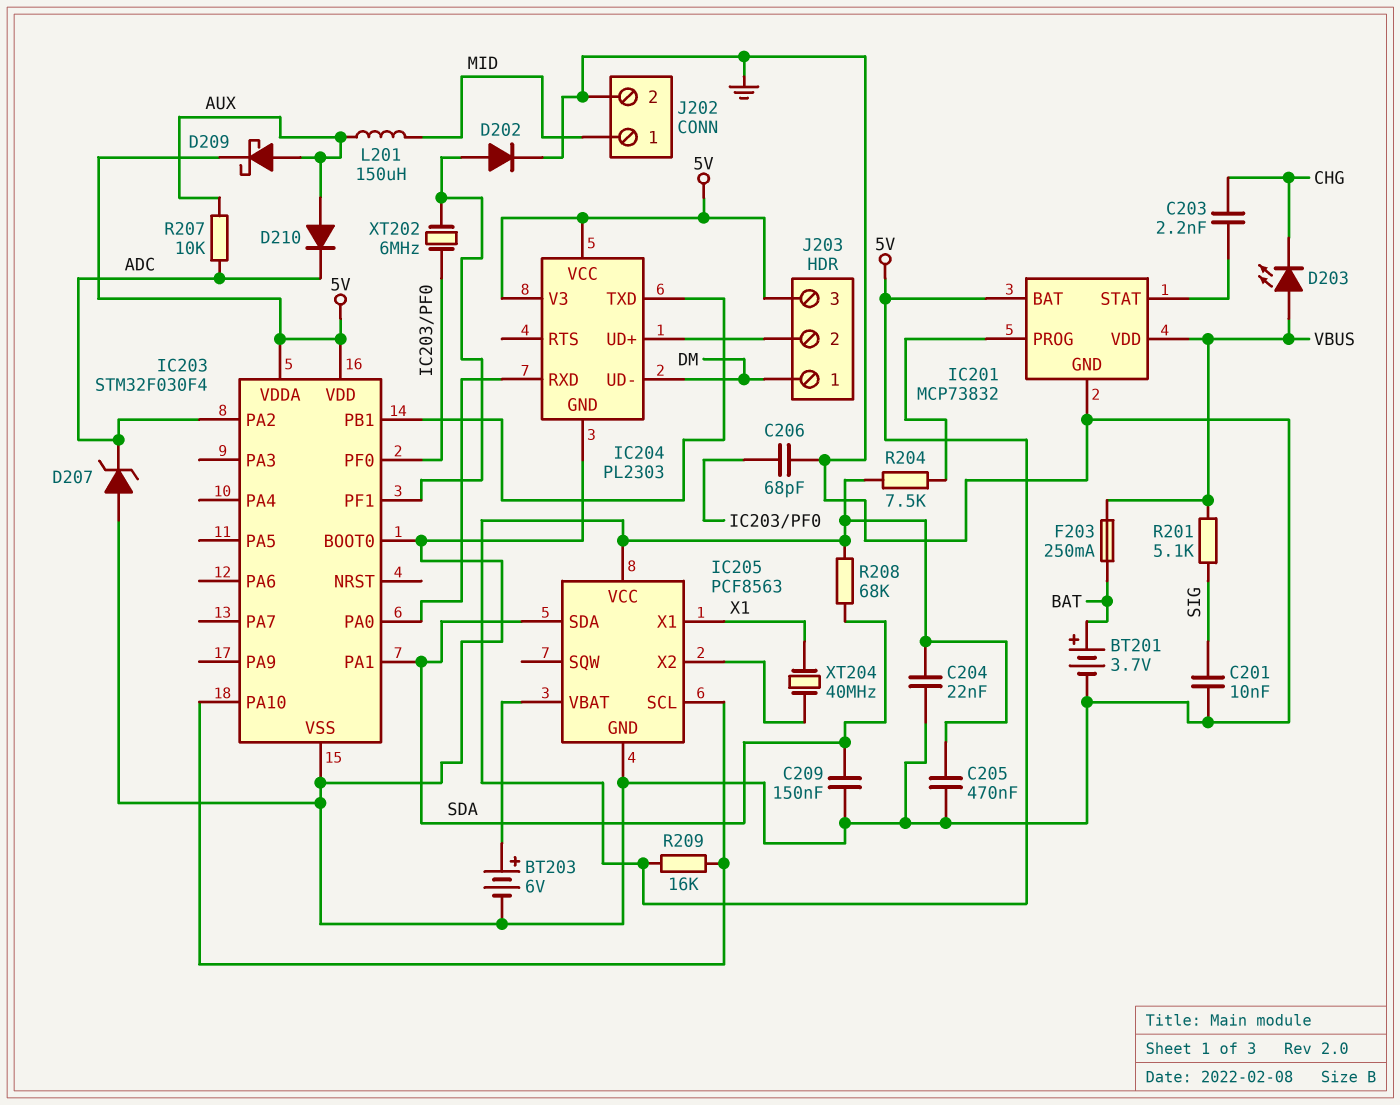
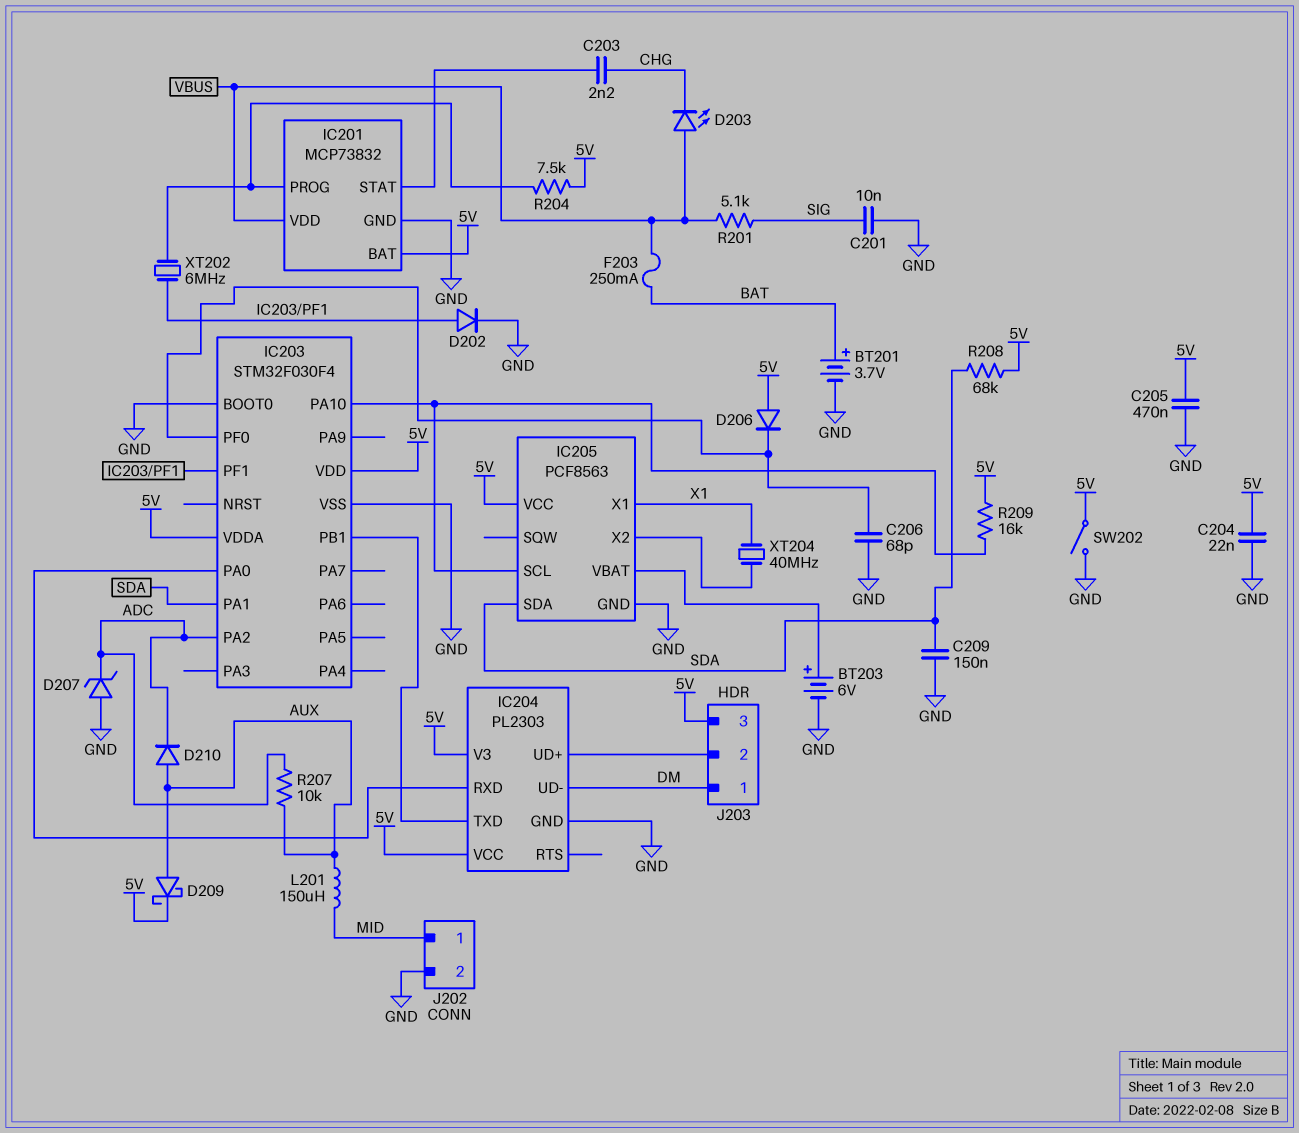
D206: none -> diode (A 5V, K IC203/PF0)
SW202: none -> switch (5V, GND)
XT202: 6MHz (IC203/PF0, IC203/PF1) -> 6MHz (IC201/PROG, IC203/PF1)

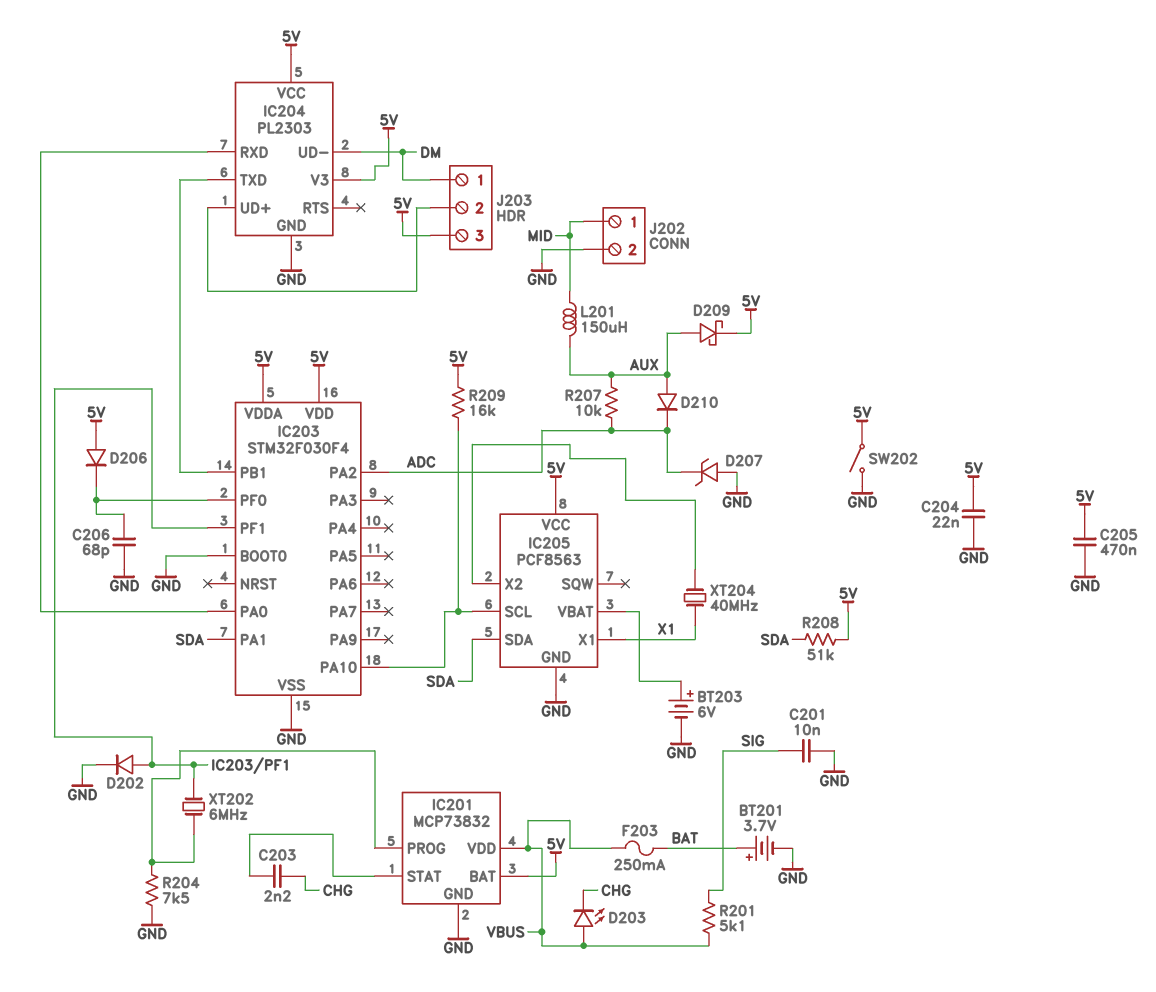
C209: 150nF (GND, SDA) -> none
R204: 7.5k (5V, IC201/PROG) -> 7.5k (GND, IC201/PROG)
R208: 68k (5V, SDA) -> 51k (5V, SDA)

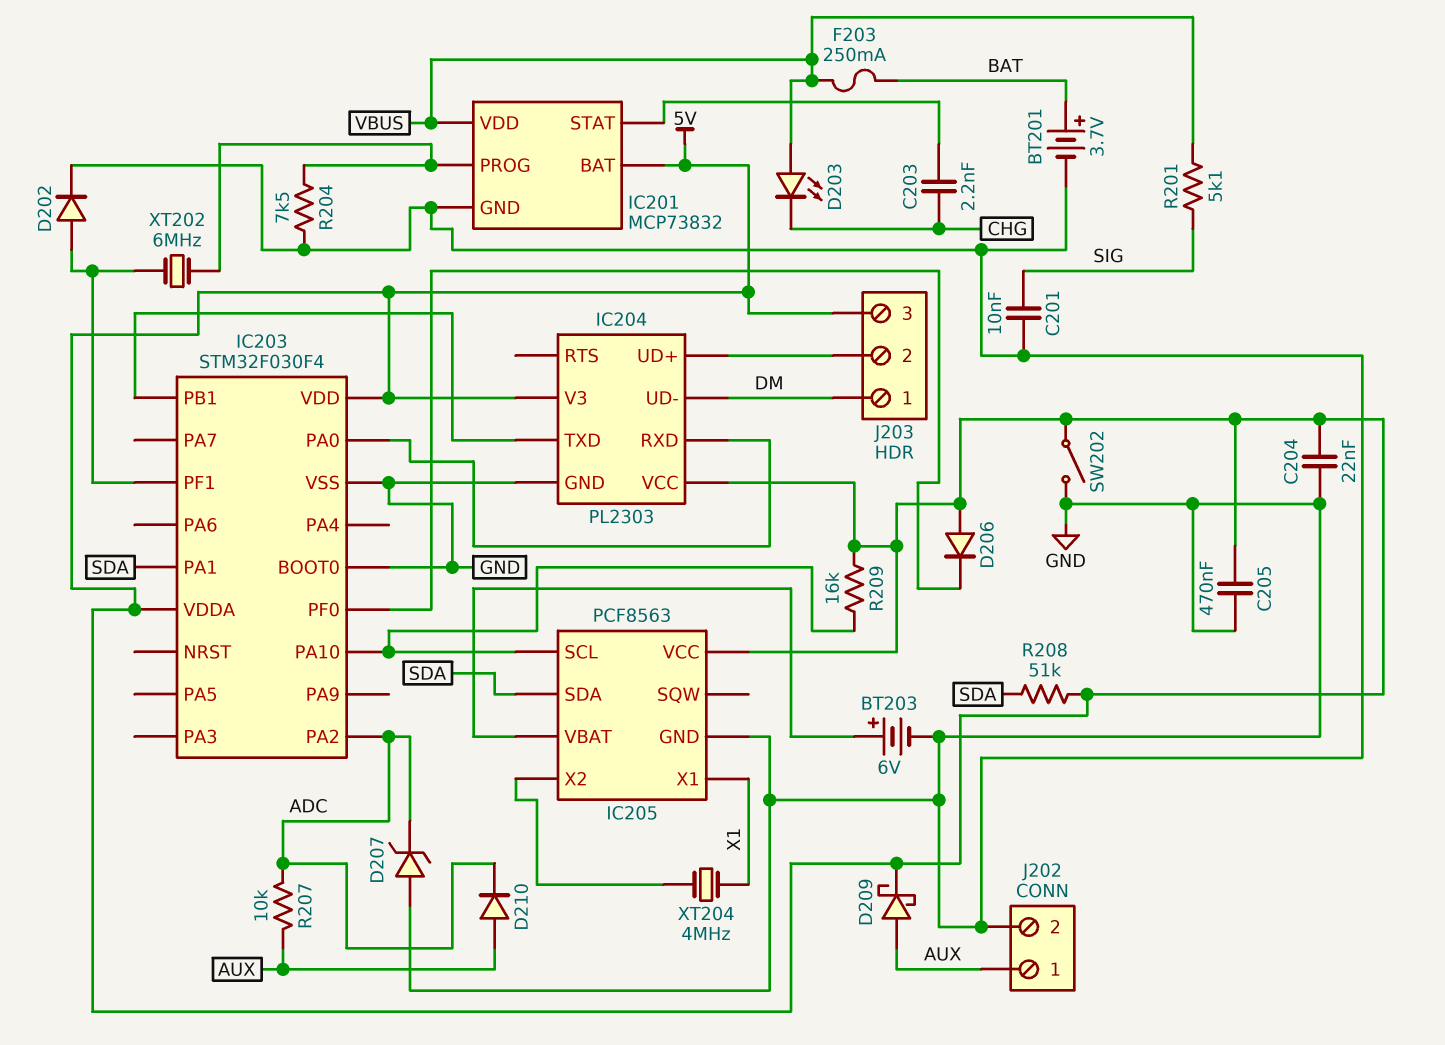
C206: 68pF (GND, IC203/PF0) -> none
J202 pin 1: MID -> AUX
L201: 150uH (AUX, MID) -> none
XT204: 40MHz (IC205/X2, X1) -> 4MHz (IC205/X2, X1)

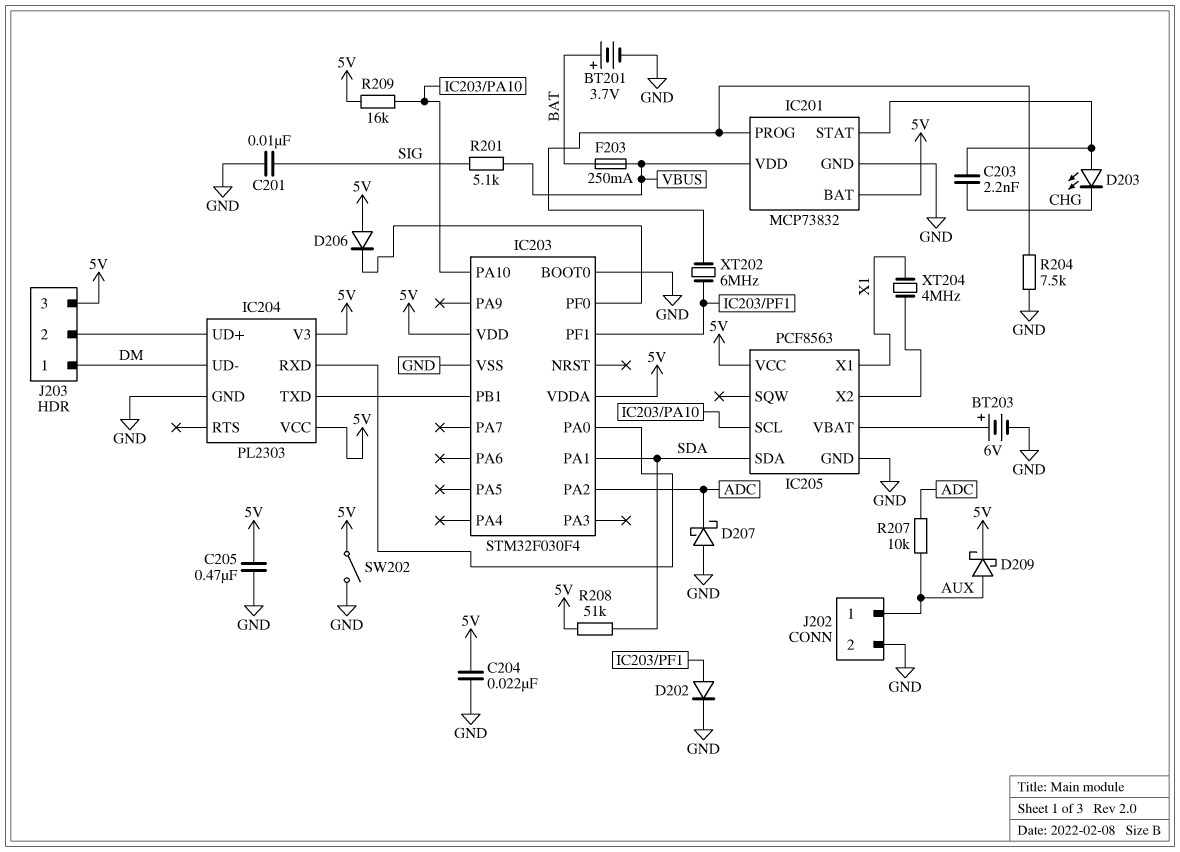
D203: LED (A VBUS, K CHG) -> LED (A IC201/STAT, K CHG)
D207: zener (A GND, K ADC) -> schottky (A GND, K ADC)
D210: diode (A AUX, K ADC) -> none

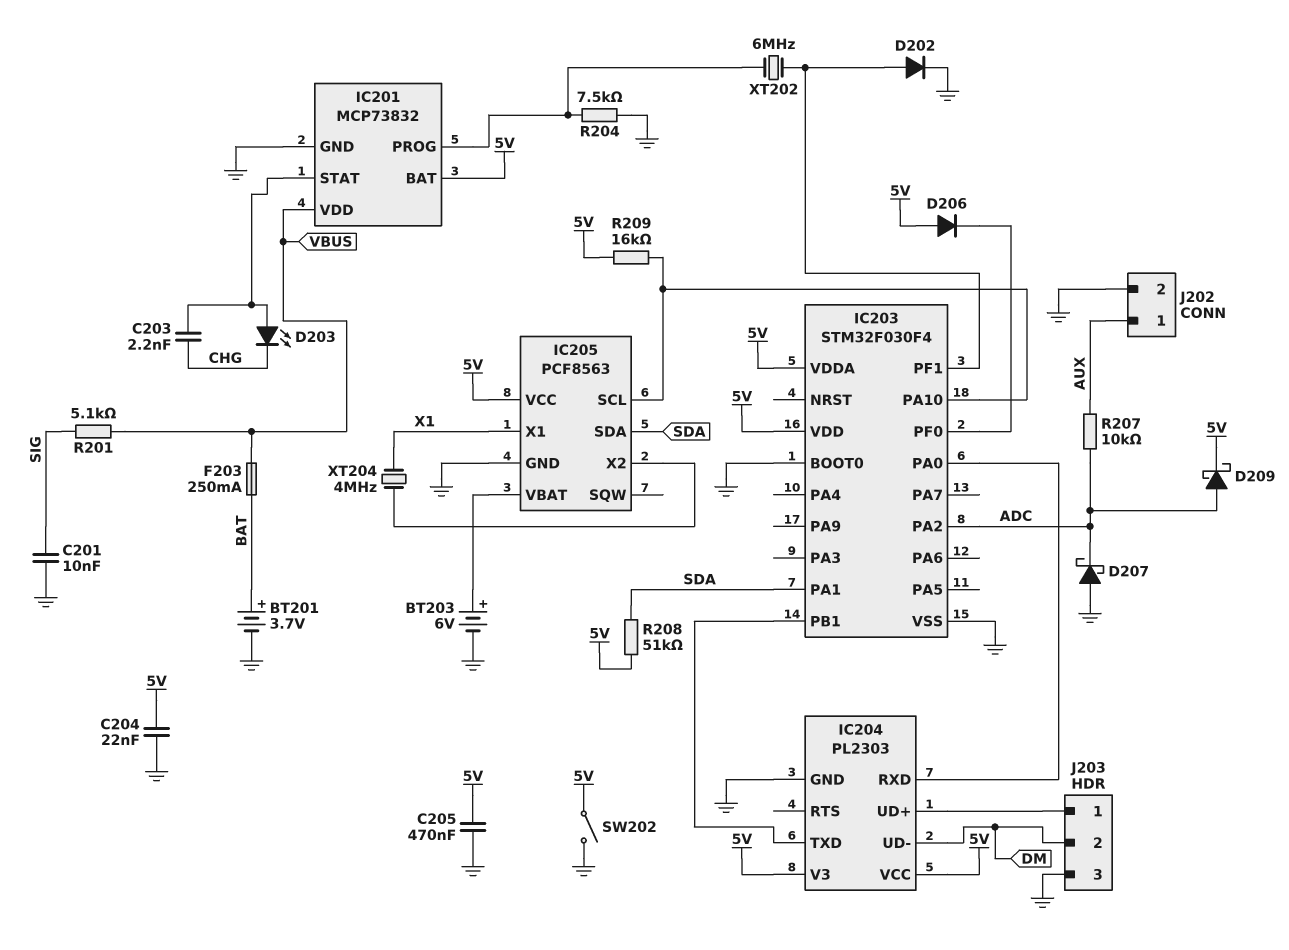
D209: schottky (A AUX, K 5V) -> schottky (A ADC, K 5V)
J203 pin 1: DM -> IC204/UD+
J203 pin 2: IC204/UD+ -> DM
J203 pin 3: 5V -> GND

